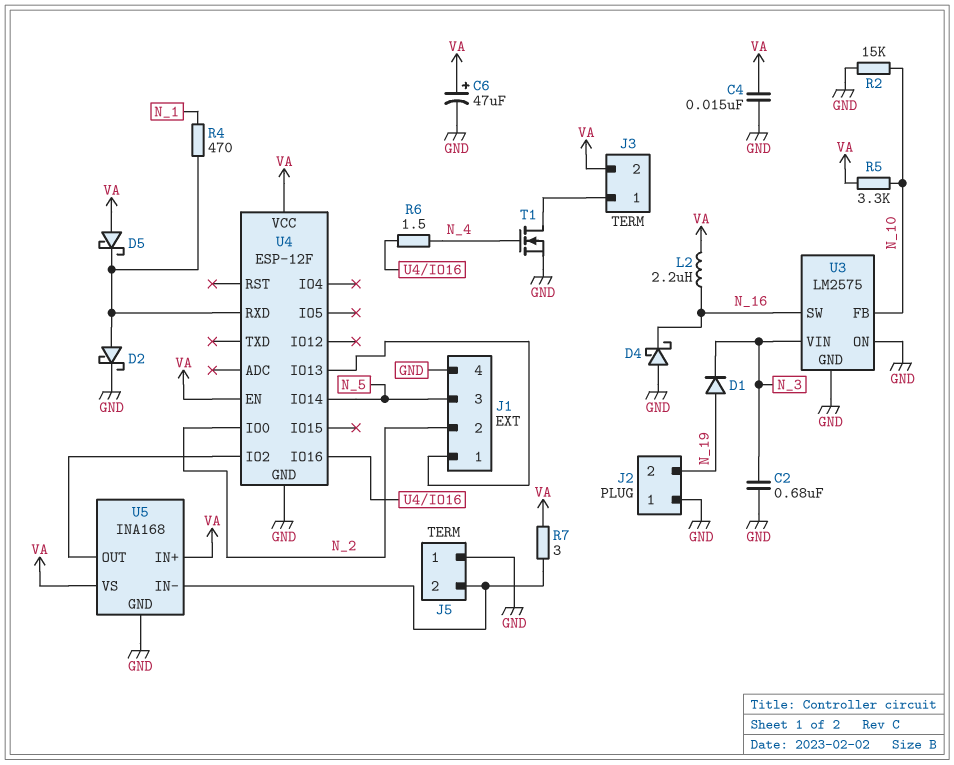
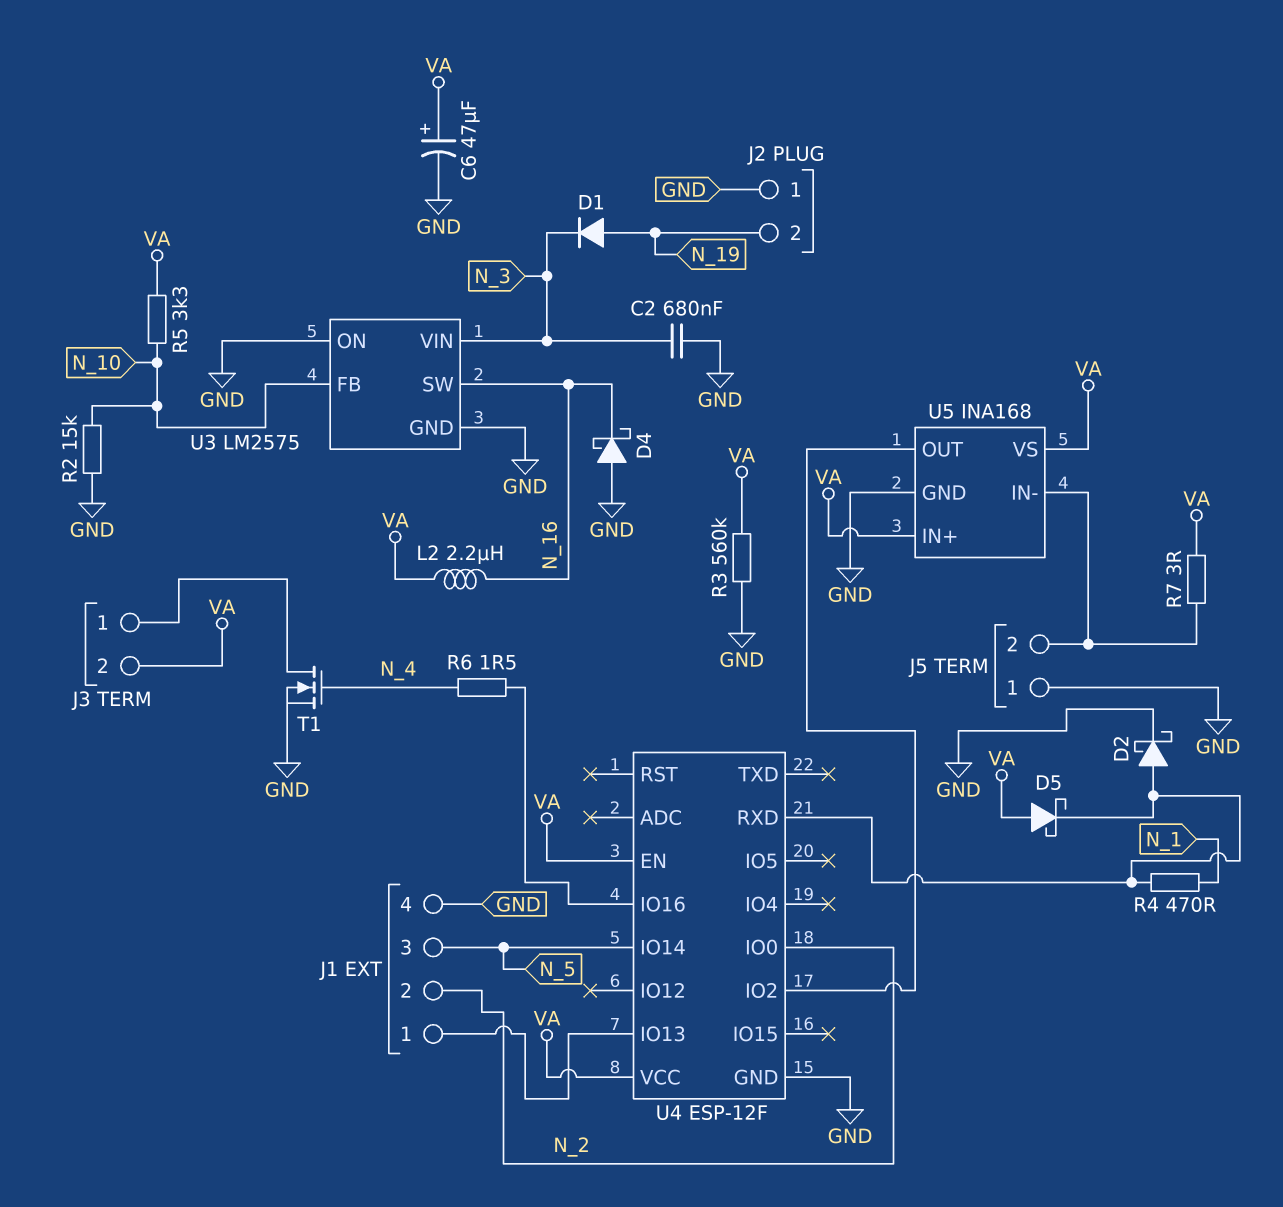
C4: 15nF (GND, VA) -> none
R3: none -> 560k (GND, VA)

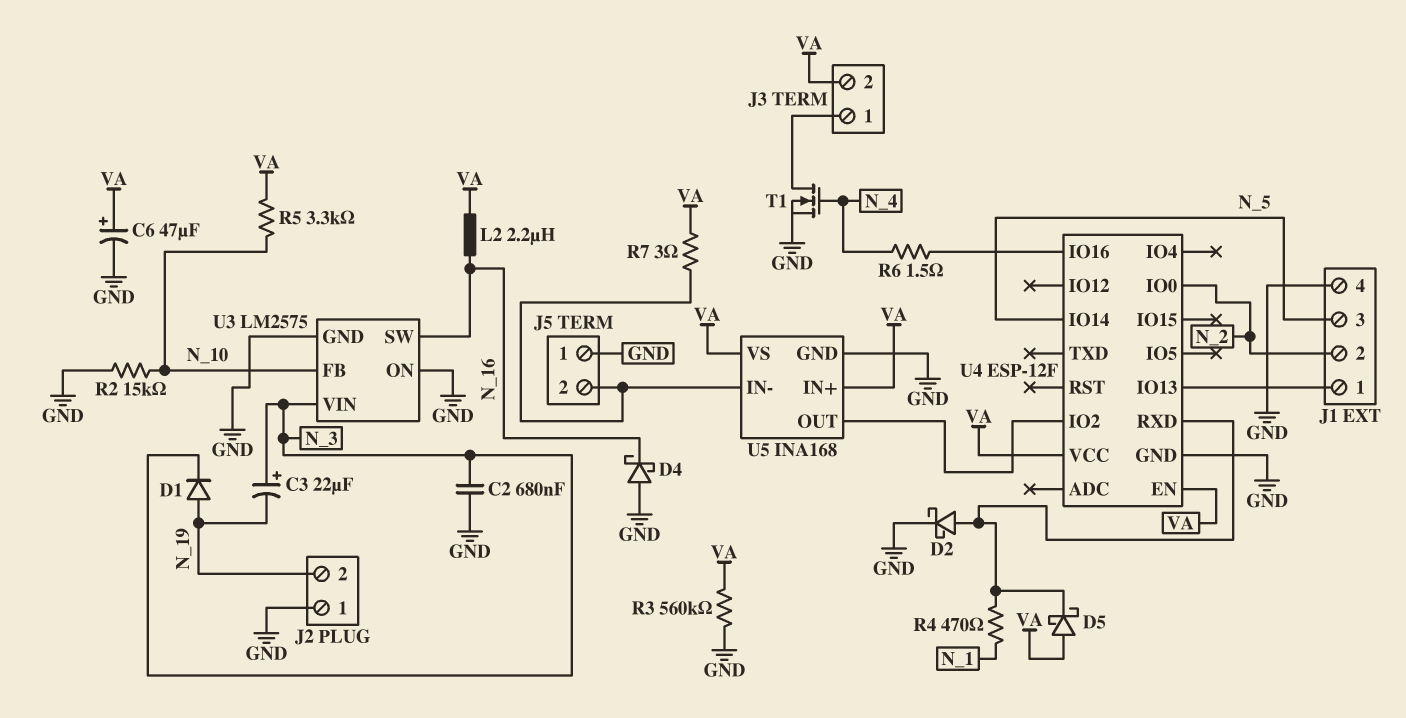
C3: none -> 22uF (plus N_3, minus N_19)

